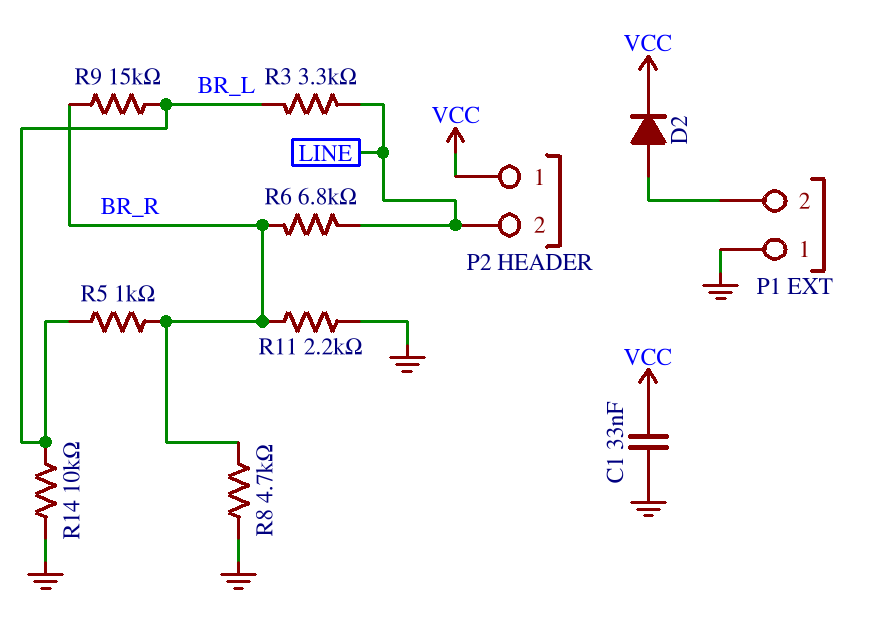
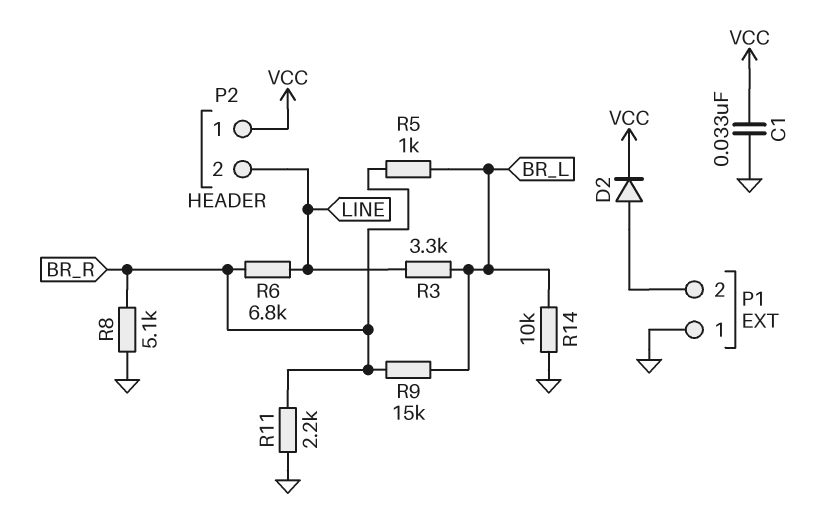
R8: 4.7k (BR_R, GND) -> 5.1k (BR_R, GND)

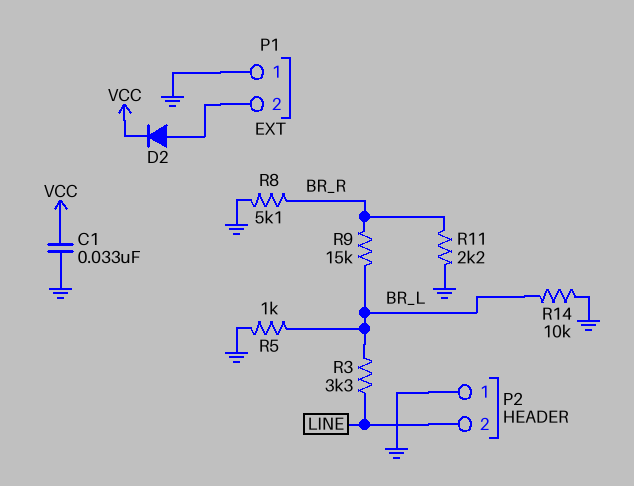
P2 pin 1: VCC -> GND
R5: 1k (BR_L, BR_R) -> 1k (BR_L, GND)
R6: 6.8k (BR_R, LINE) -> none

